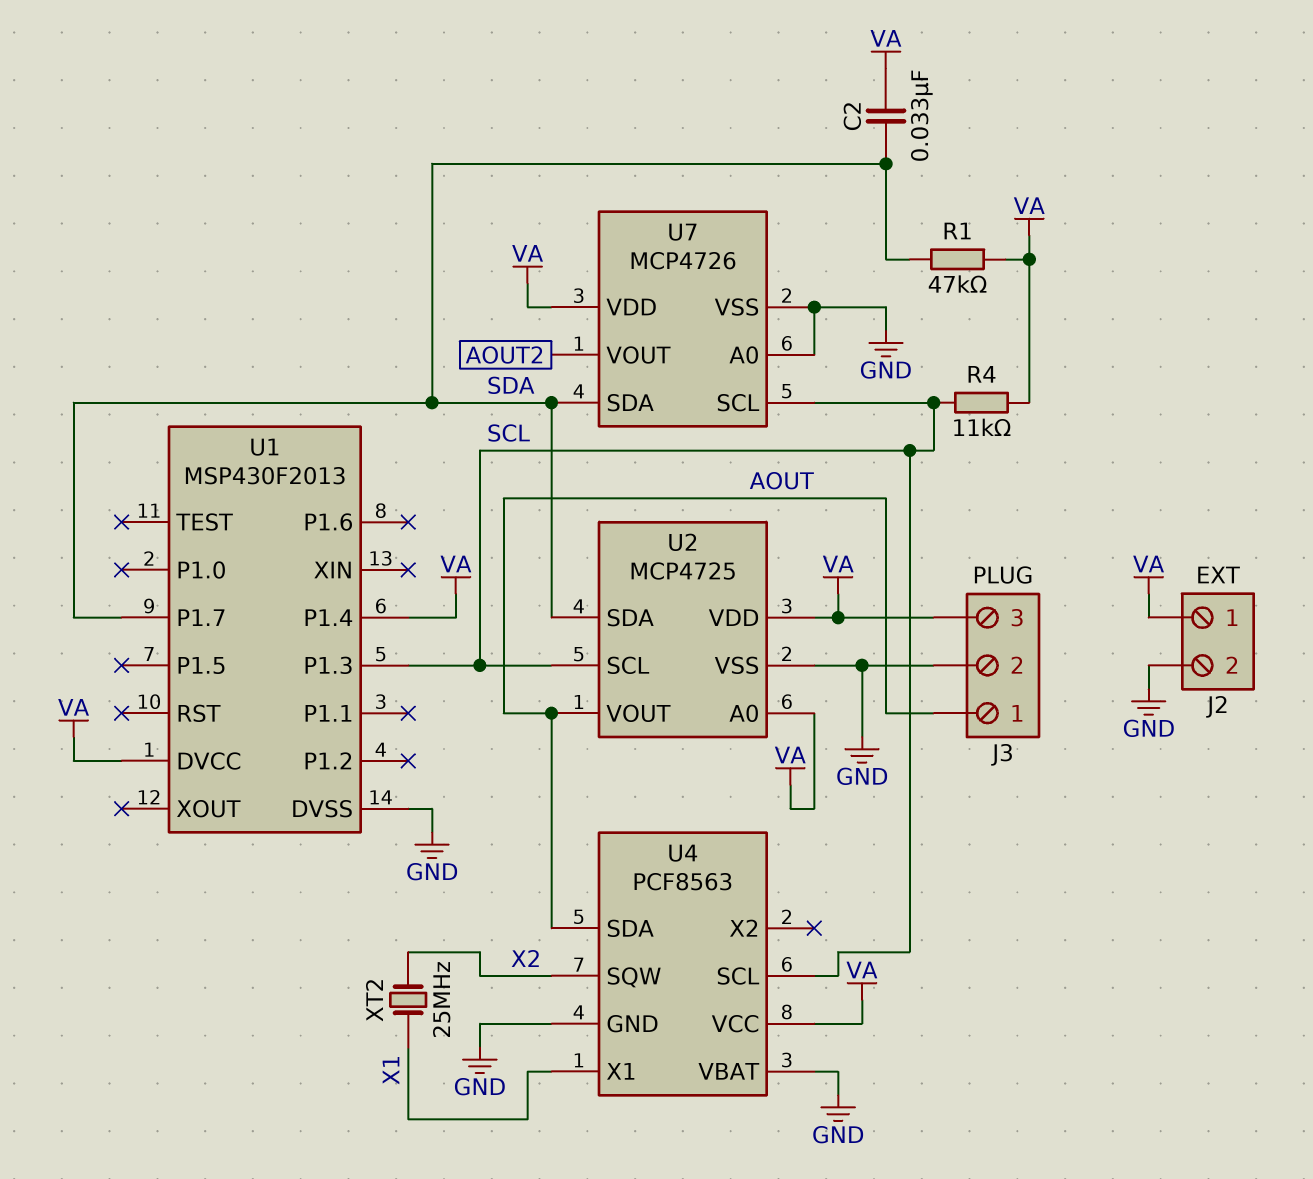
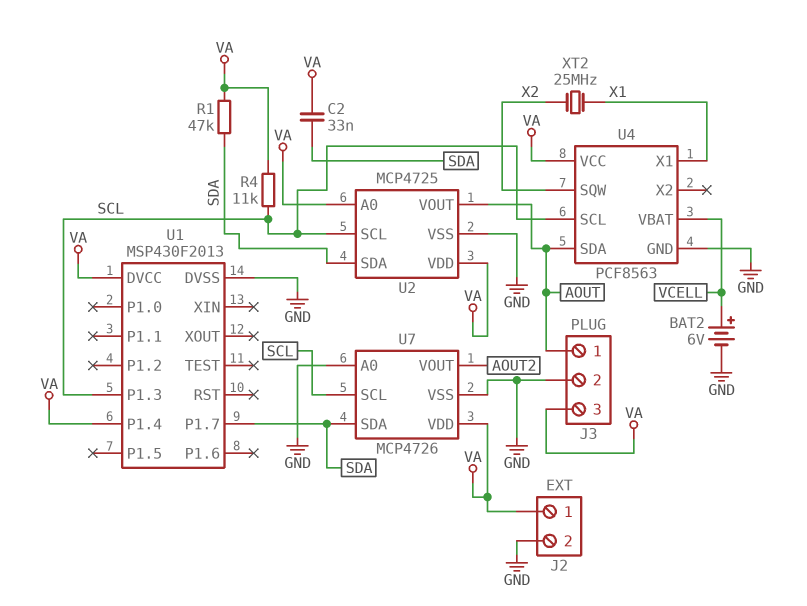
BAT2: none -> 6V (plus VCELL, minus GND)
U4 pin VBAT: GND -> VCELL

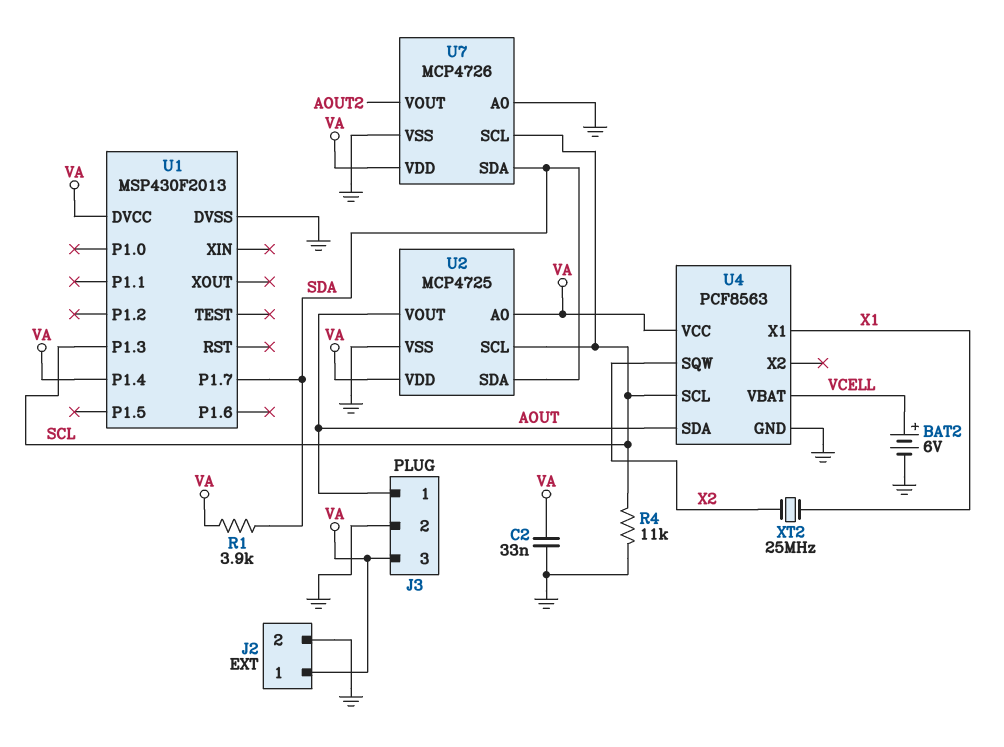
C2: 33nF (SDA, VA) -> 33nF (GND, VA)
R1: 47k (SDA, VA) -> 3.9k (SDA, VA)
R4: 11k (SCL, VA) -> 11k (GND, SCL)

